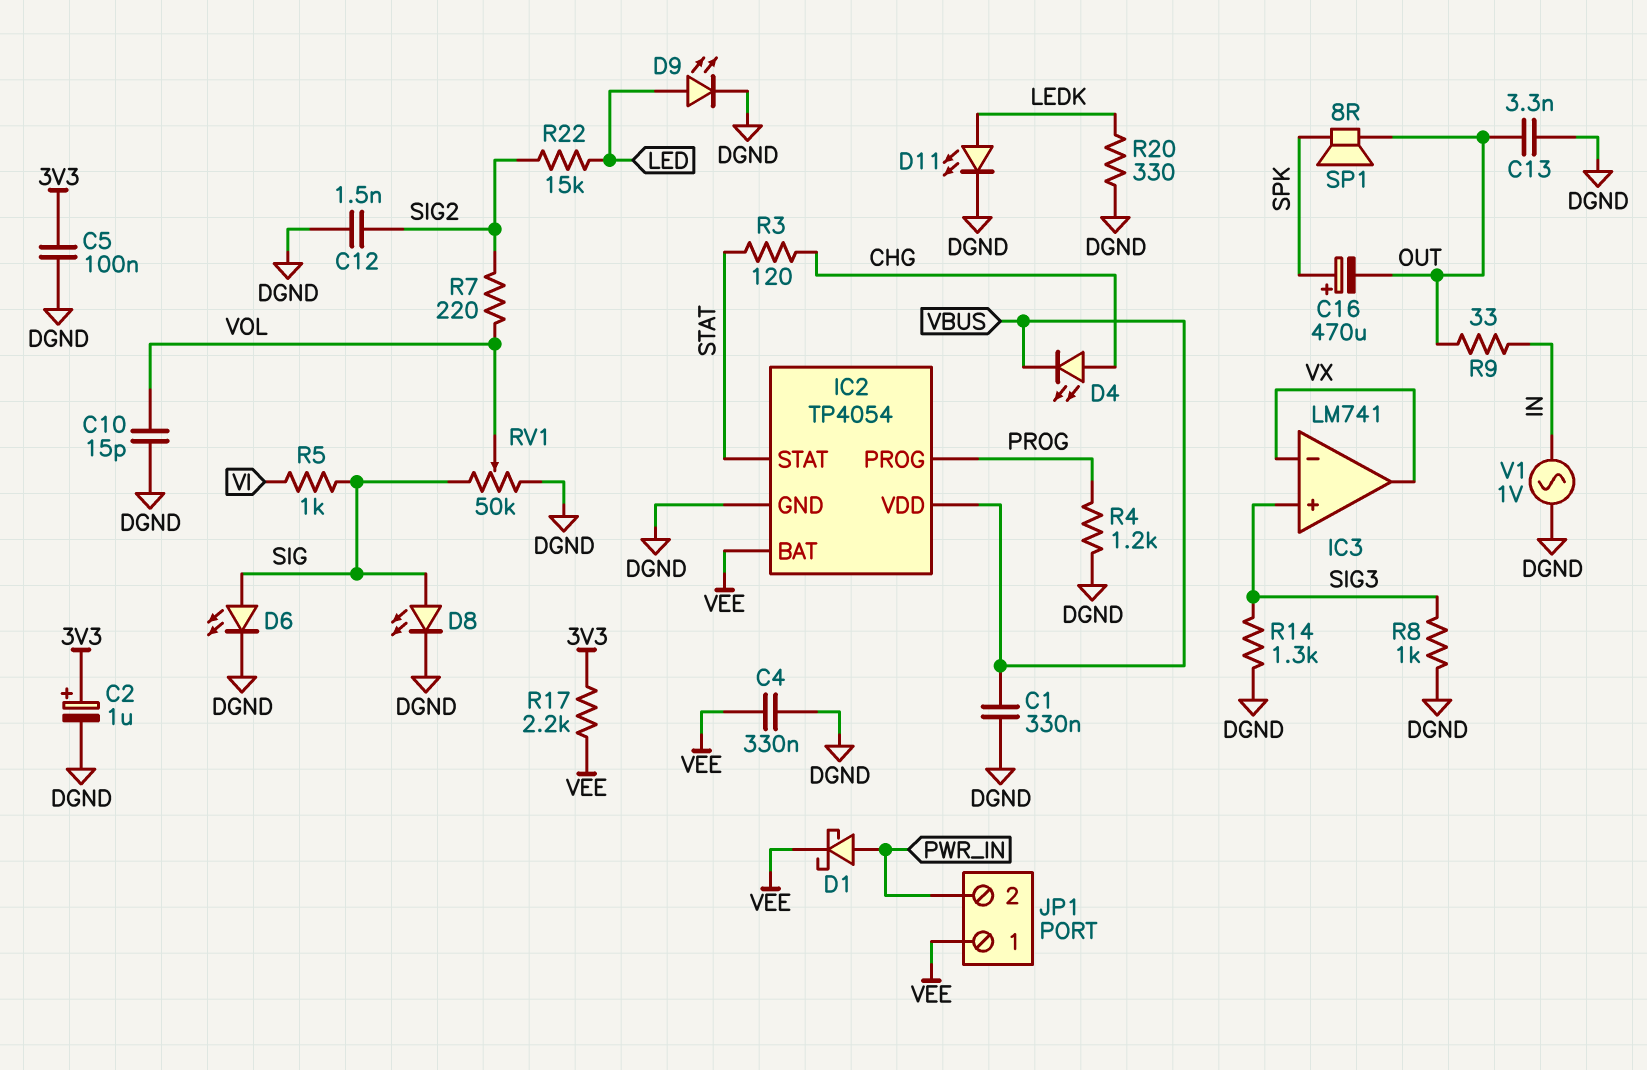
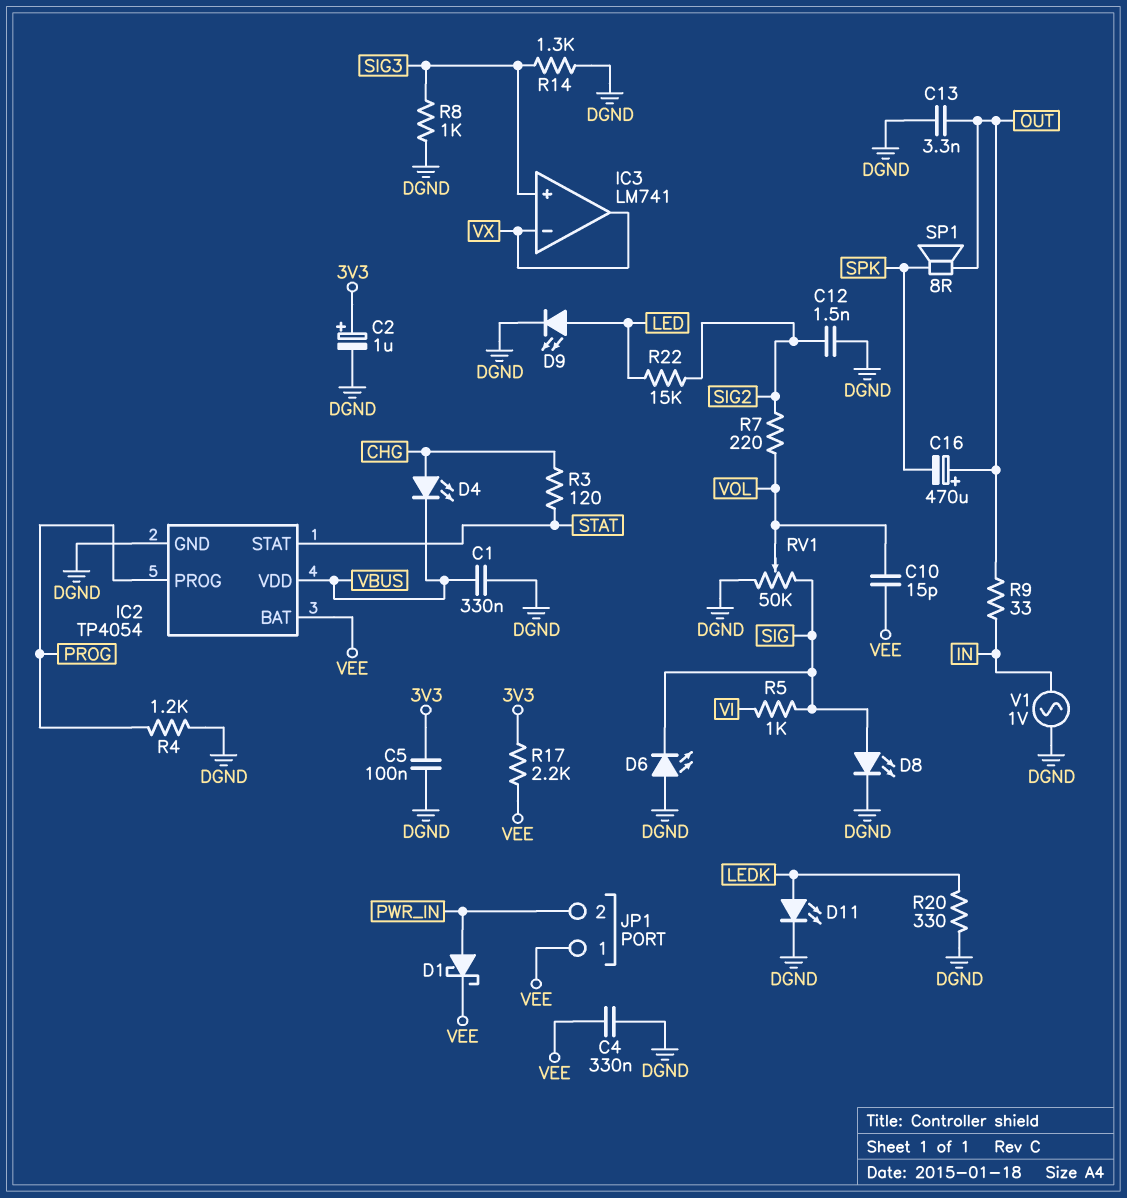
C10: 15pF (DGND, VOL) -> 15pF (VEE, VOL)
C16: 470uF (plus SPK, minus OUT) -> 470uF (plus OUT, minus SPK)
D6: LED (A SIG, K DGND) -> LED (A DGND, K SIG)

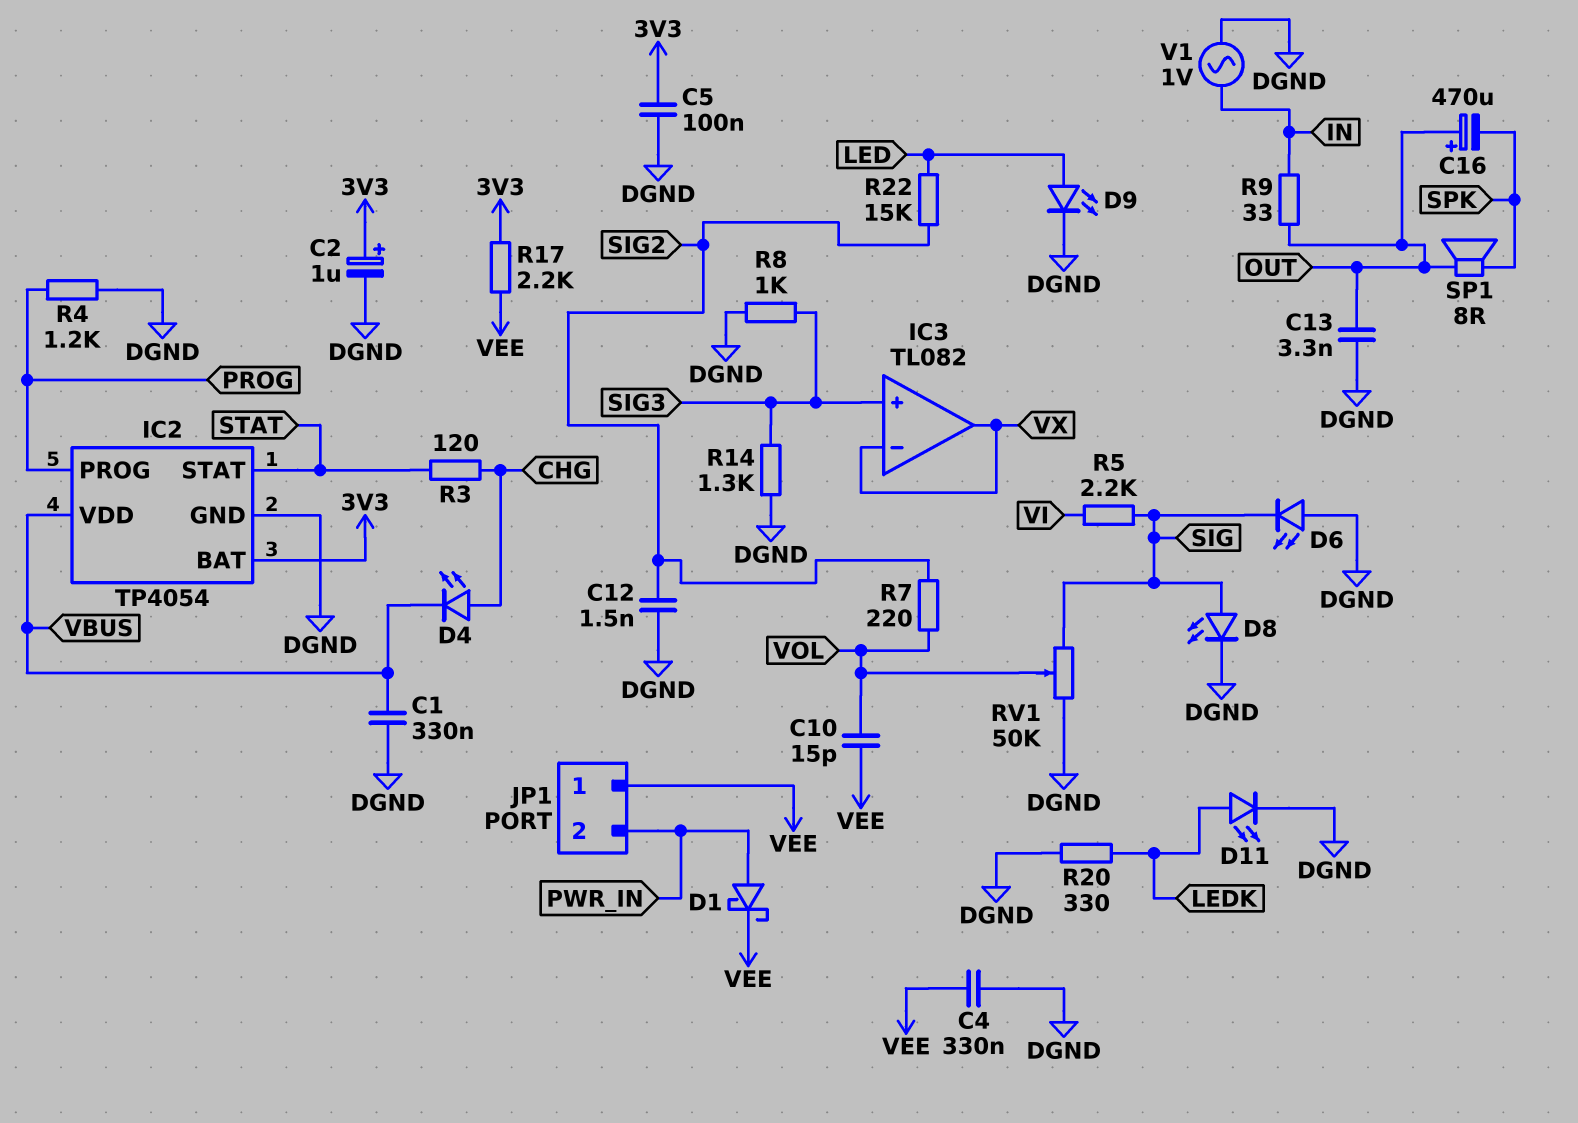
IC2 pin BAT: VEE -> 3V3
IC3: LM741 -> TL082
R5: 1k (SIG, VI) -> 2.2k (SIG, VI)

